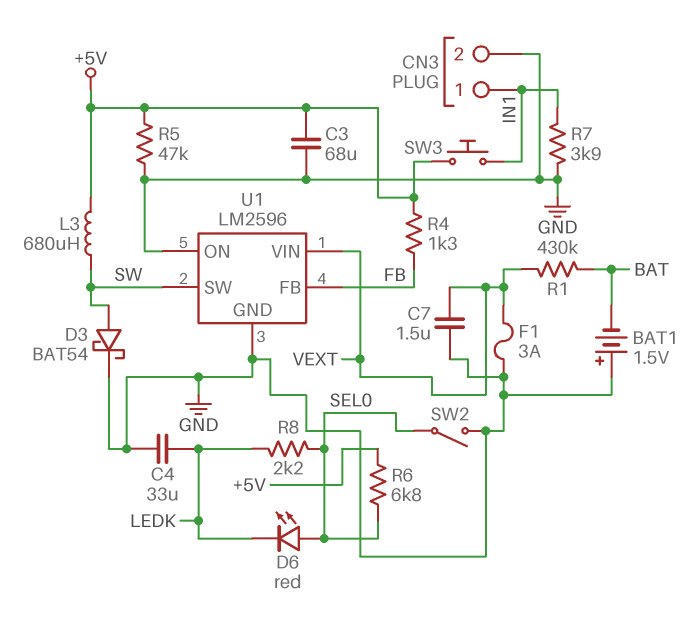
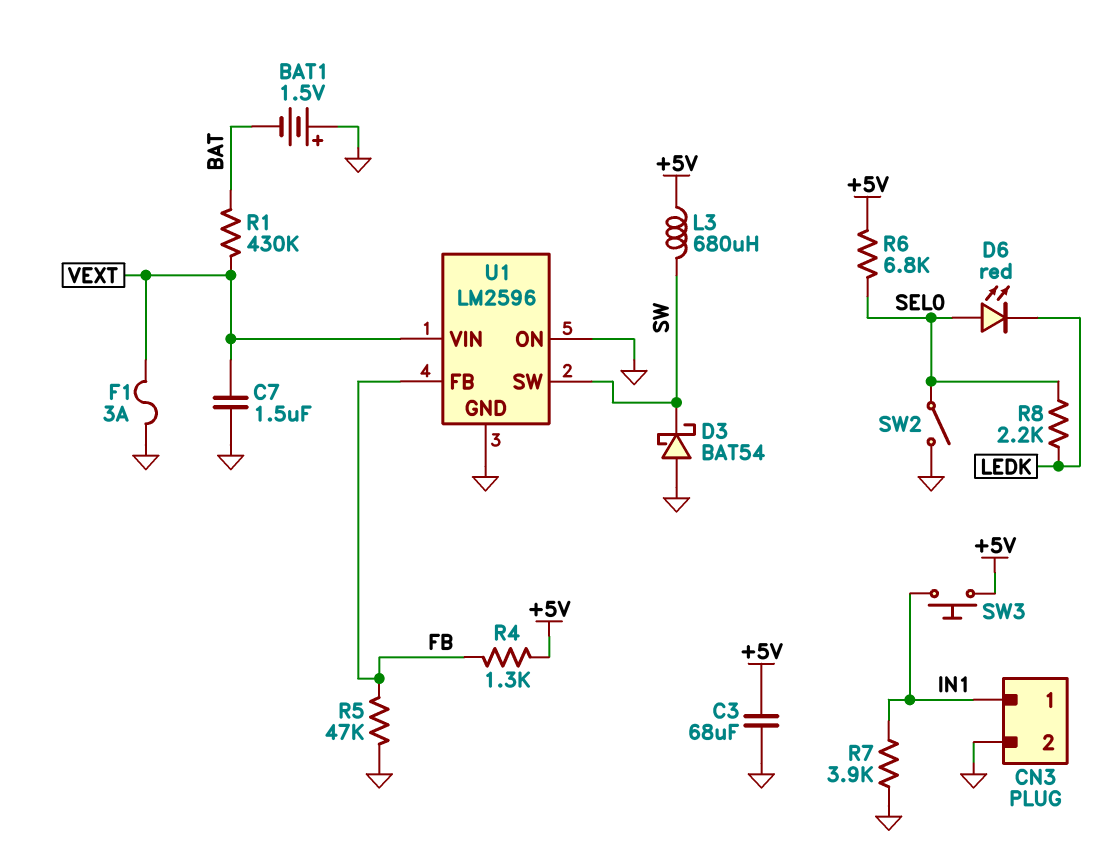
C4: 33uF (GND, LEDK) -> none
D3: schottky BAT54 (A SW, K GND) -> schottky BAT54 (A GND, K SW)
R5: 47k (+5V, GND) -> 47k (FB, GND)

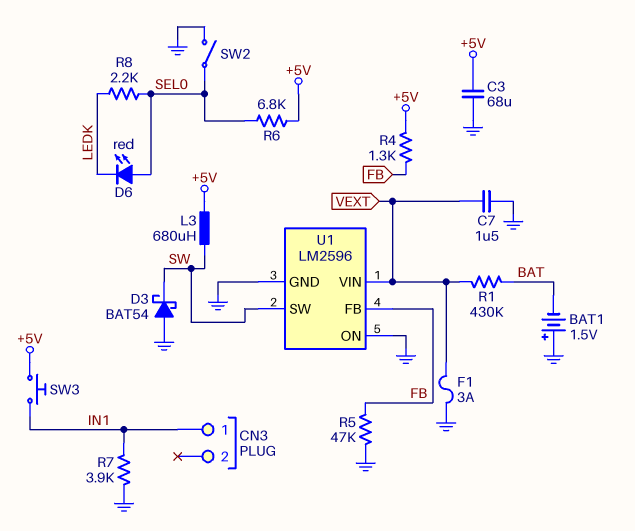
CN3 pin 2: GND -> none

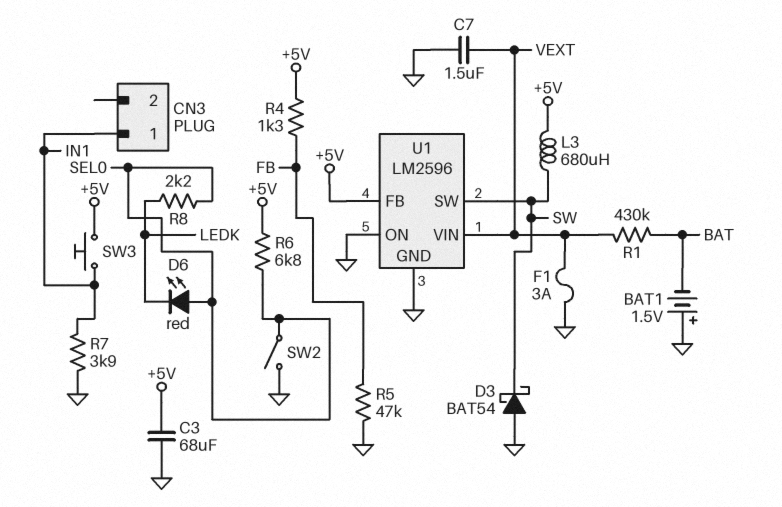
U1 pin FB: FB -> +5V

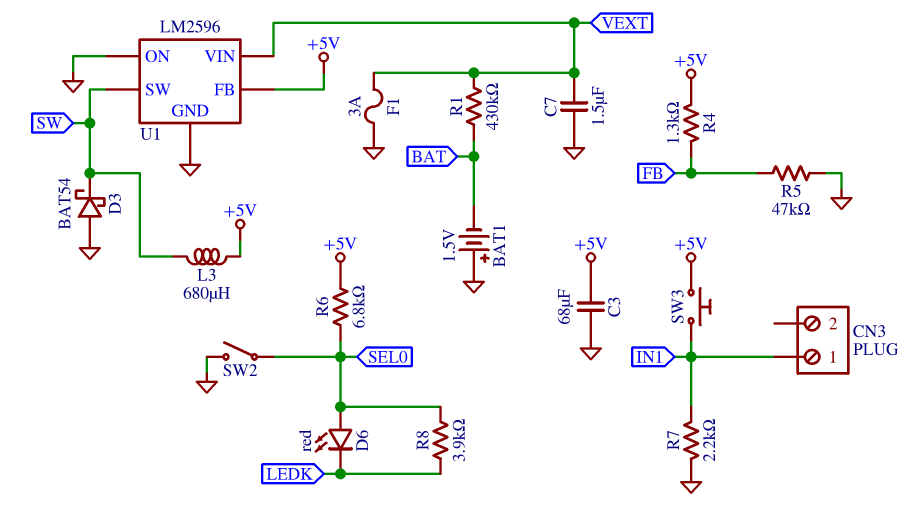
R7: 3.9k (GND, IN1) -> 2.2k (GND, IN1)
R8: 2.2k (LEDK, SEL0) -> 3.9k (LEDK, SEL0)

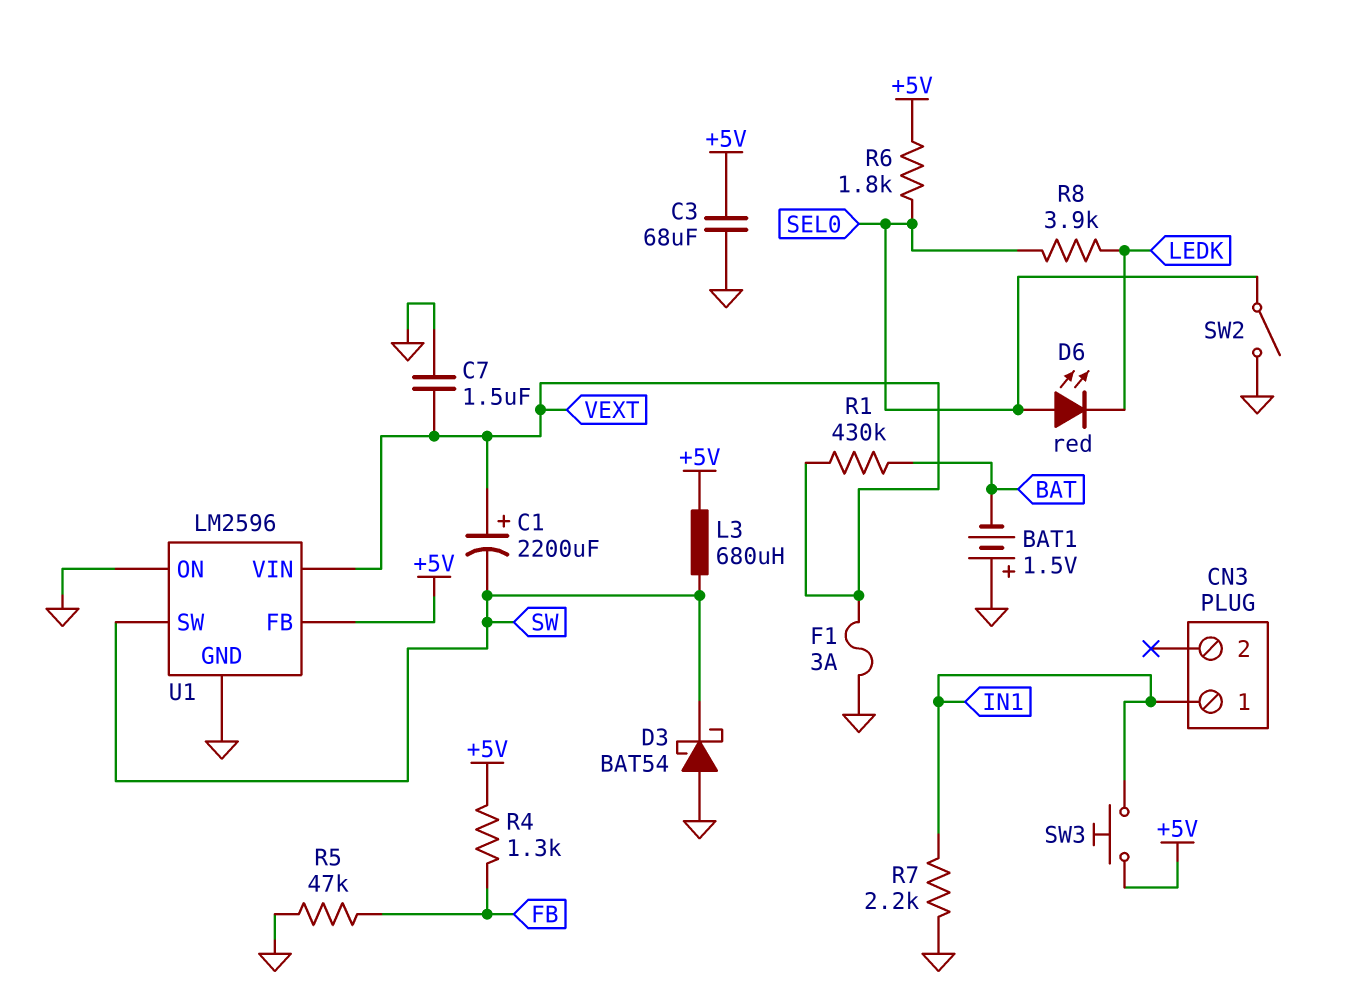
C1: none -> 2200uF (plus VEXT, minus SW)
R6: 6.8k (+5V, SEL0) -> 1.8k (+5V, SEL0)

